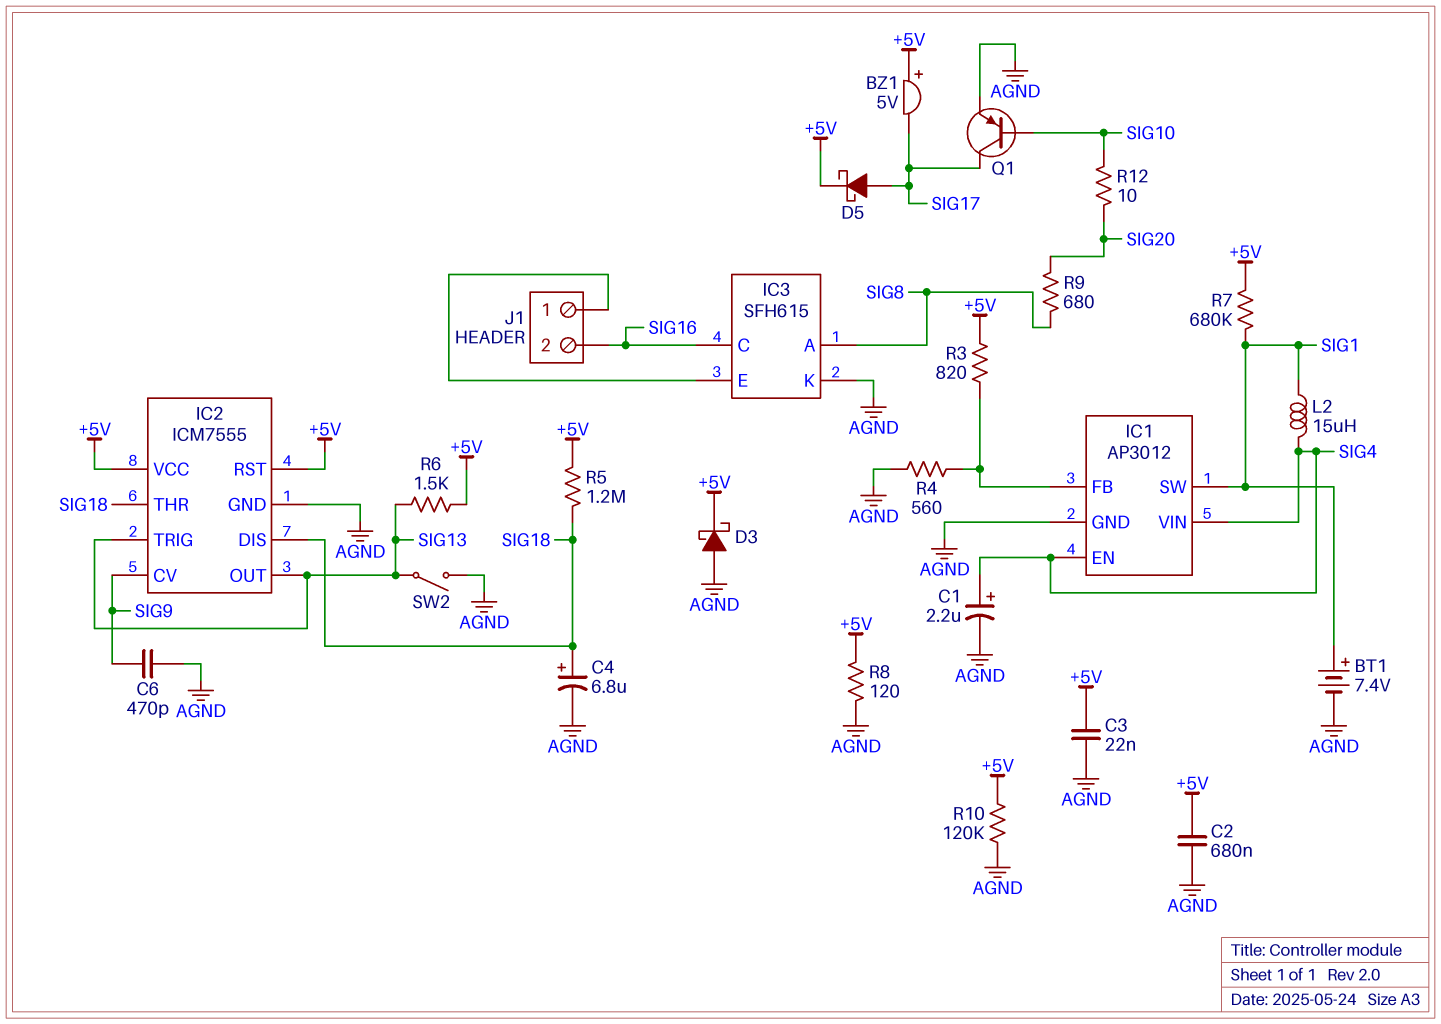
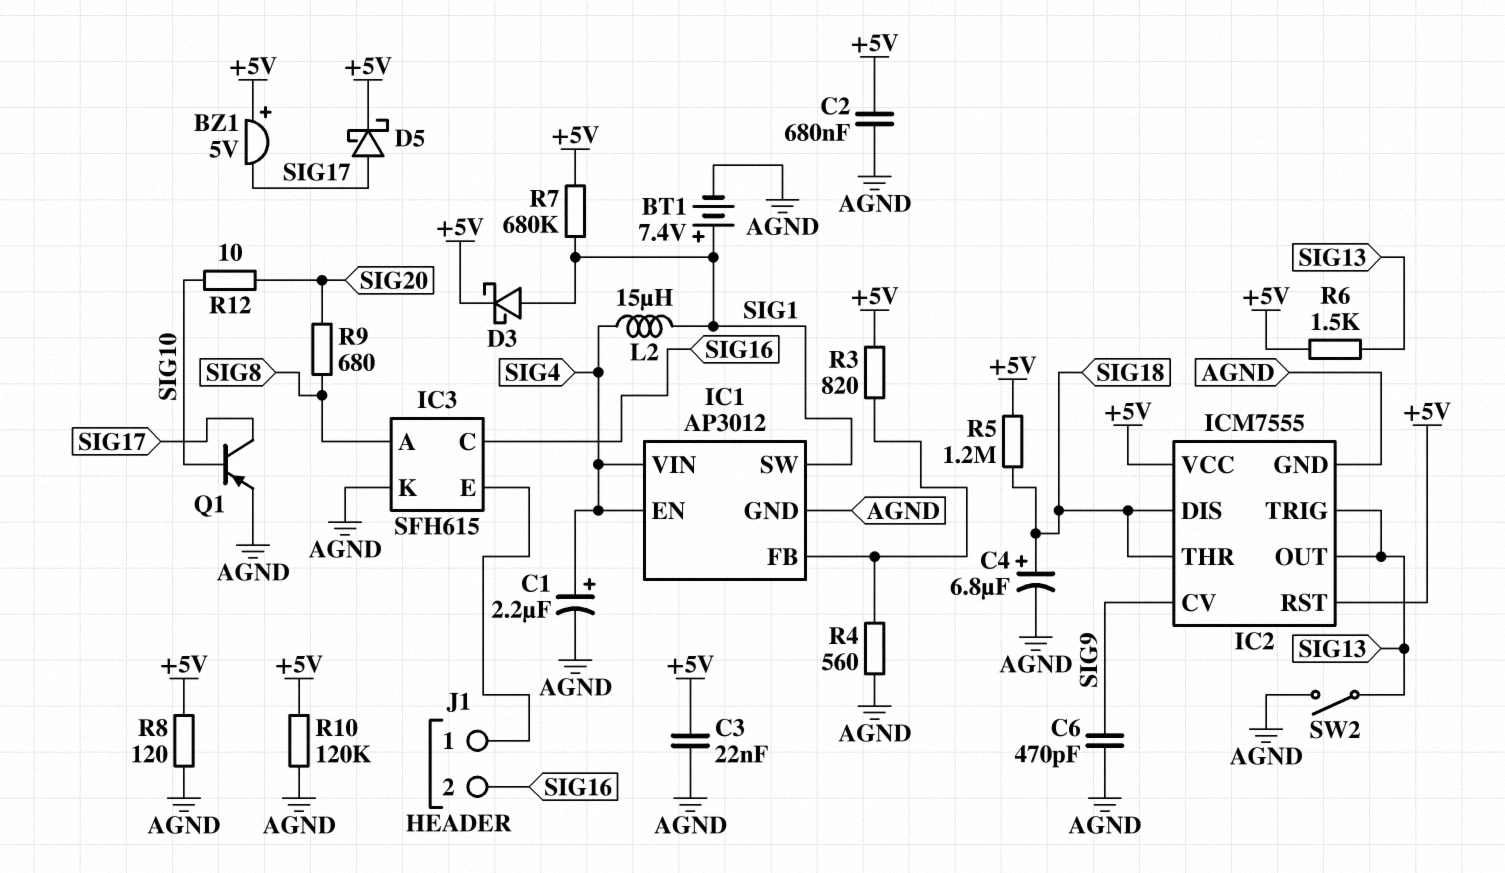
D3: schottky (A AGND, K +5V) -> schottky (A SIG1, K +5V)

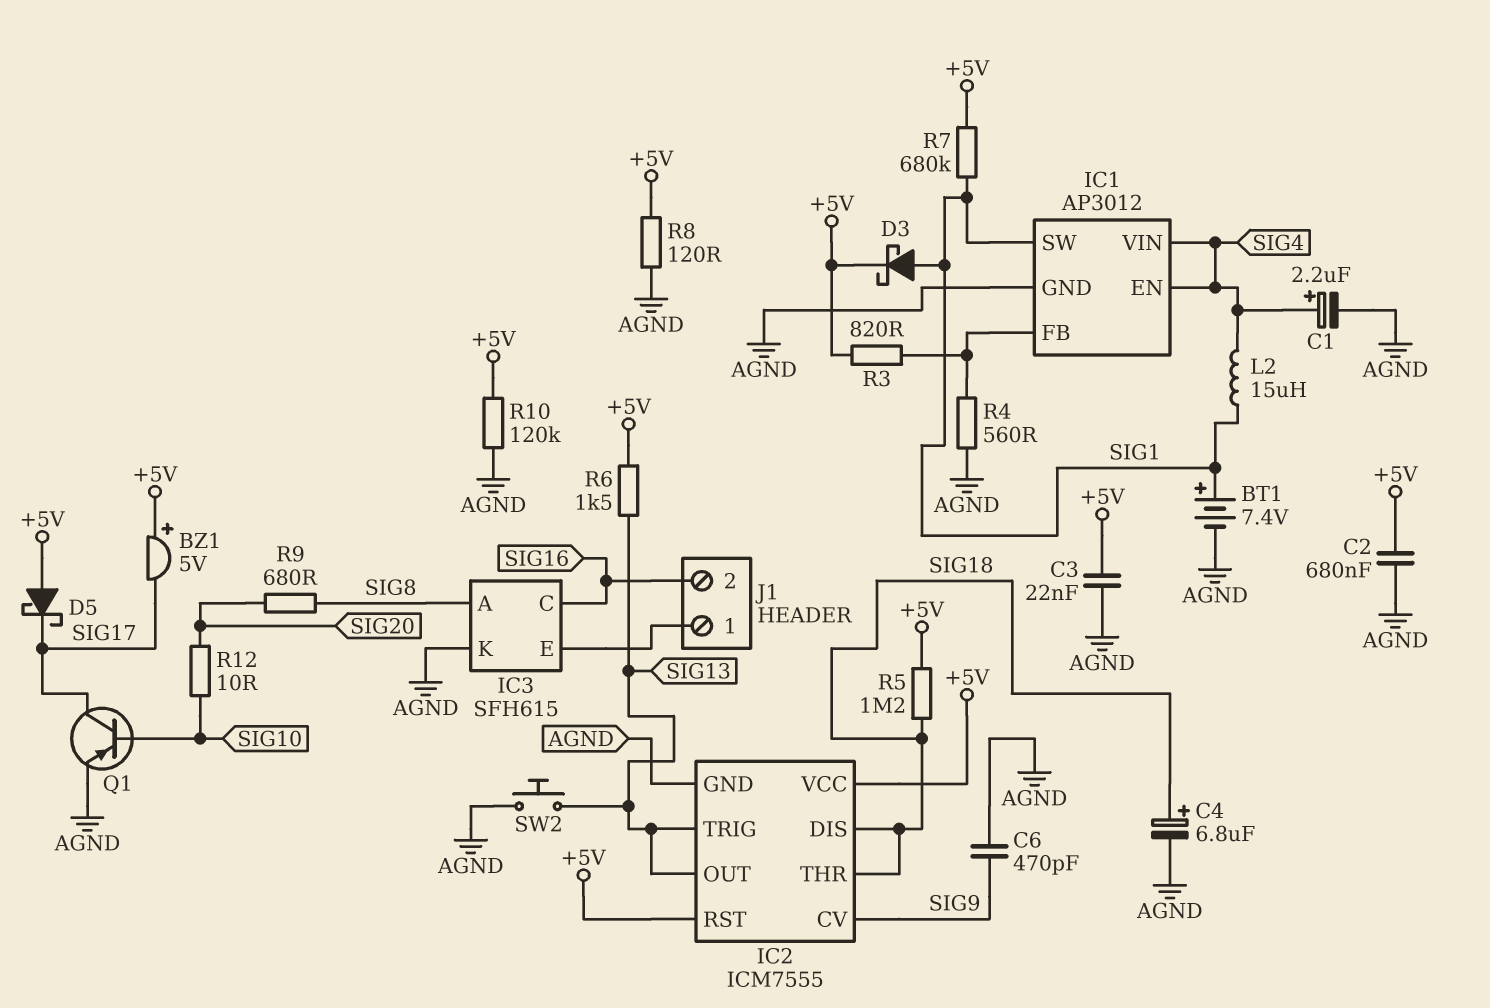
D5: schottky (A SIG17, K +5V) -> schottky (A +5V, K SIG17)
SW2: switch (AGND, SIG13) -> button (AGND, SIG13)

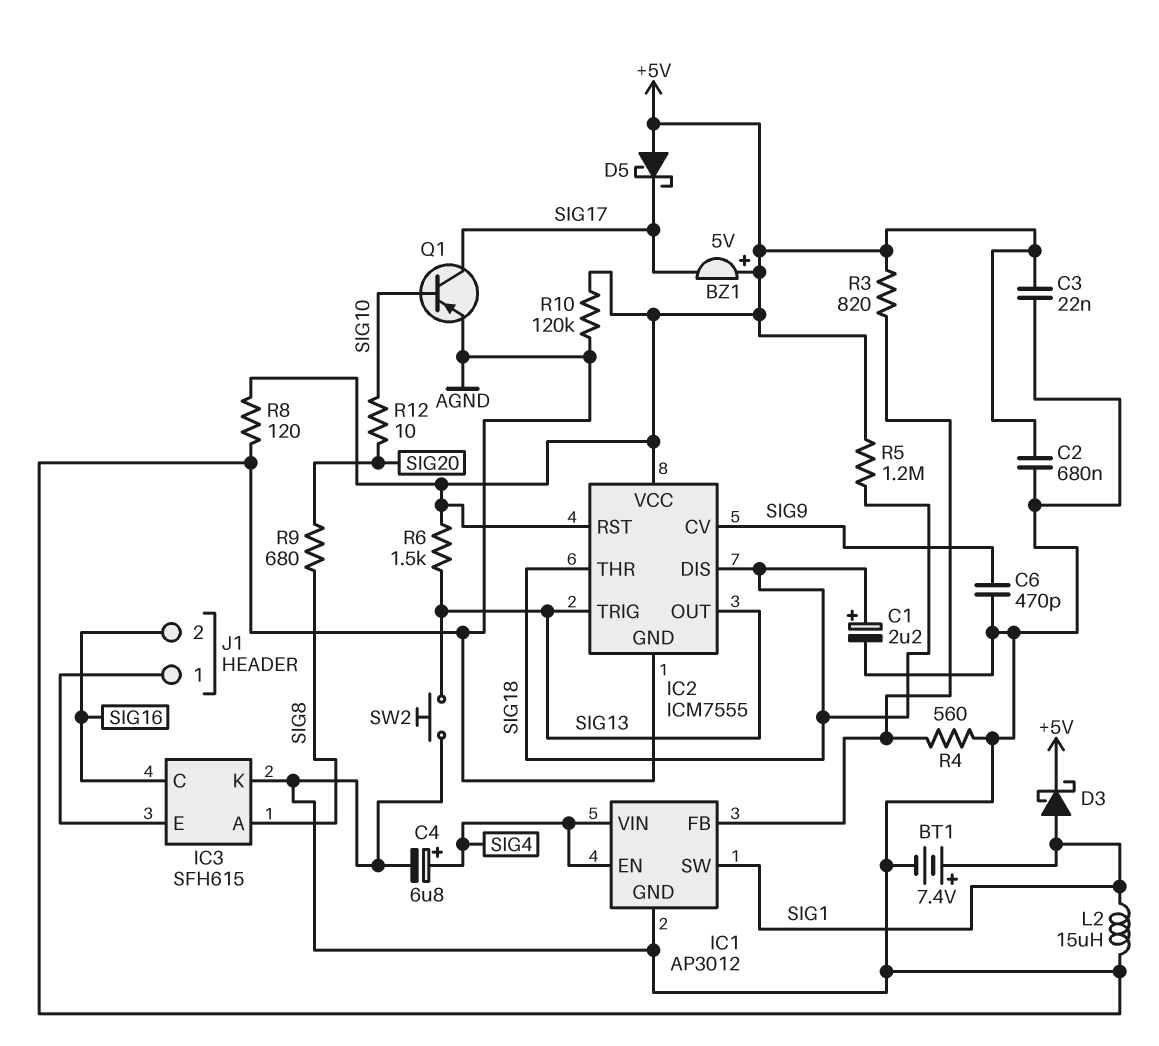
C1: 2.2uF (plus SIG4, minus AGND) -> 2.2uF (plus SIG18, minus AGND)
C4: 6.8uF (plus SIG18, minus AGND) -> 6.8uF (plus SIG4, minus AGND)
L2: 15uH (SIG1, SIG4) -> 15uH (AGND, SIG1)
R7: 680k (+5V, SIG1) -> none

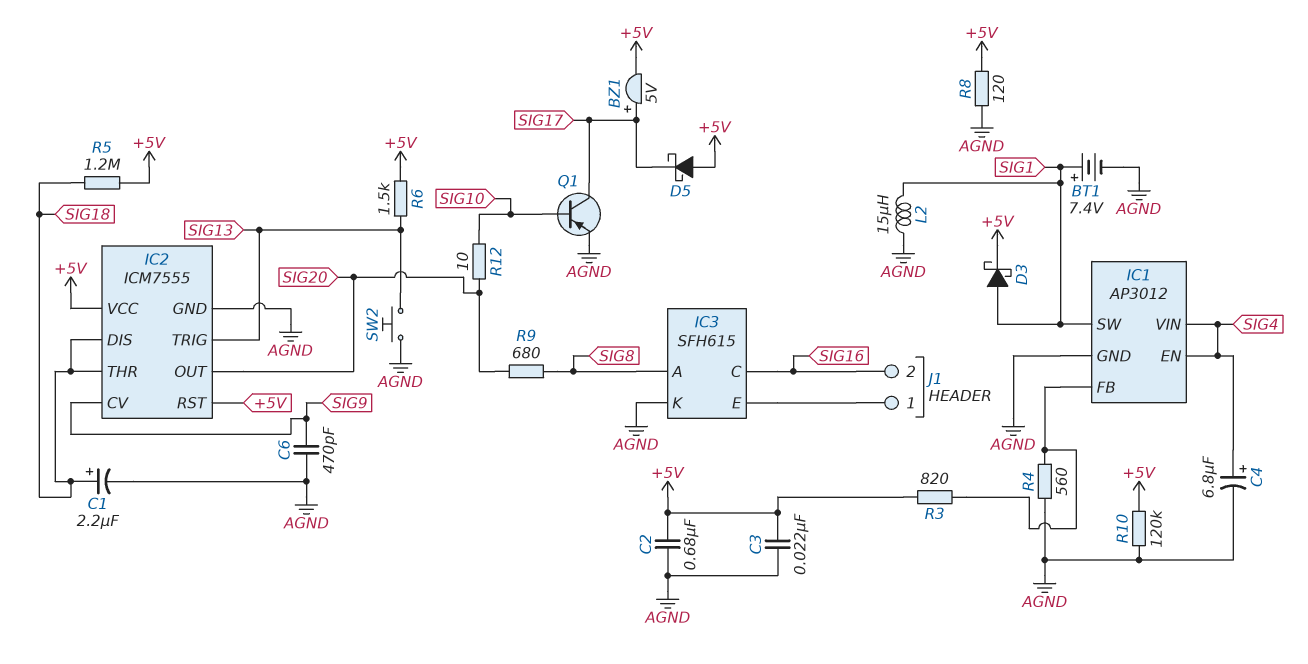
BZ1: buzzer 5V (plus +5V, minus SIG17) -> buzzer 5V (plus SIG17, minus +5V)
IC2 pin OUT: SIG13 -> SIG20

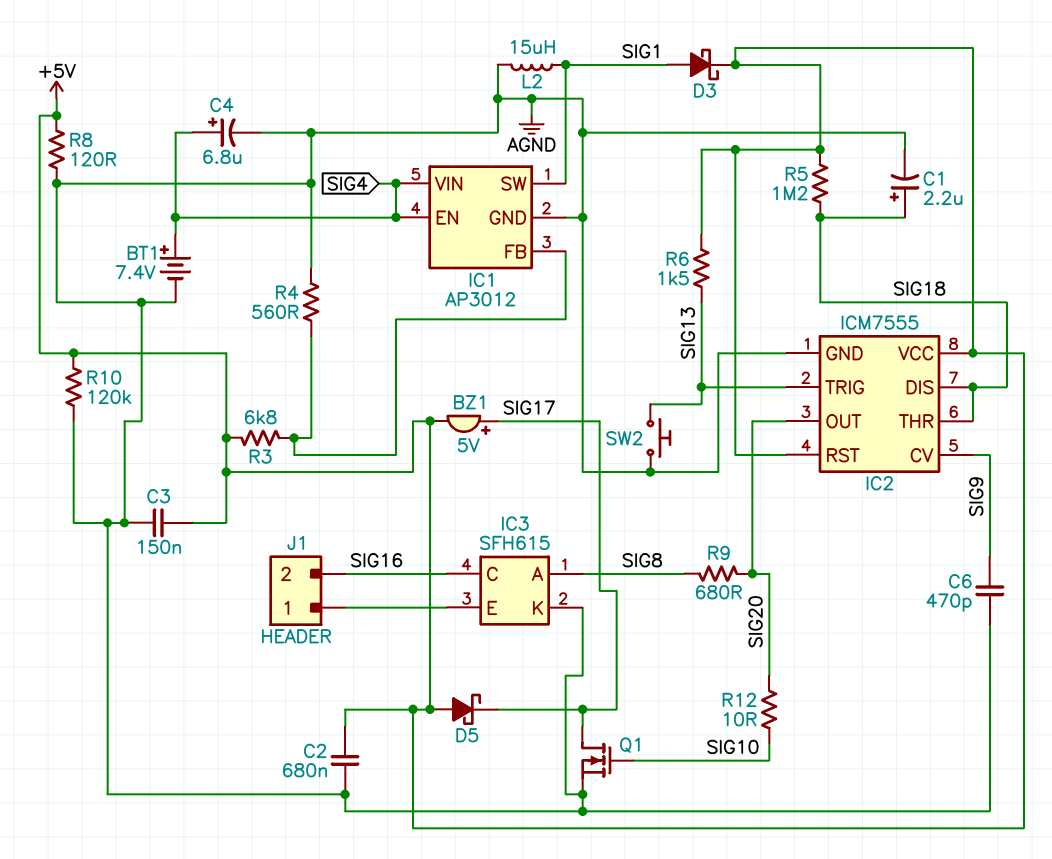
BT1: 7.4V (plus SIG1, minus AGND) -> 7.4V (plus SIG4, minus AGND)
C3: 22nF (+5V, AGND) -> 150nF (+5V, AGND)
Q1: PNP (B SIG10, C SIG17, E AGND) -> NMOS (G SIG10, D SIG17, S AGND)
R3: 820 (+5V, IC1/FB) -> 6.8k (+5V, IC1/FB)

